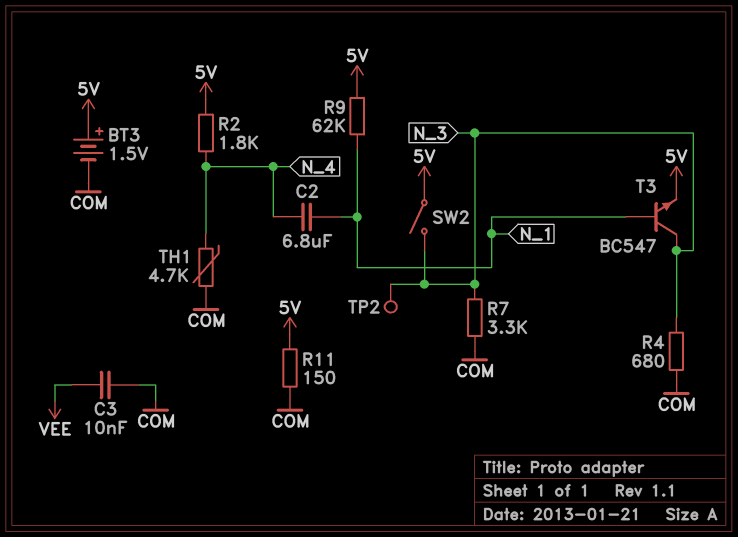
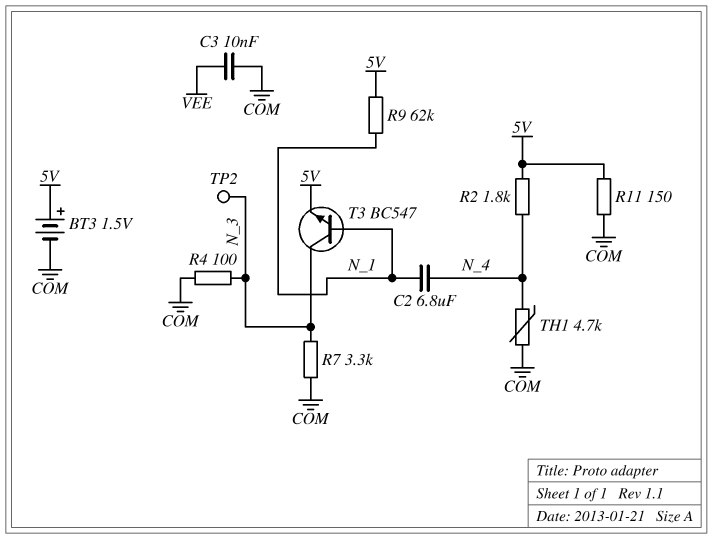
R4: 680 (COM, N_3) -> 100 (COM, N_3)
SW2: switch (5V, N_3) -> none

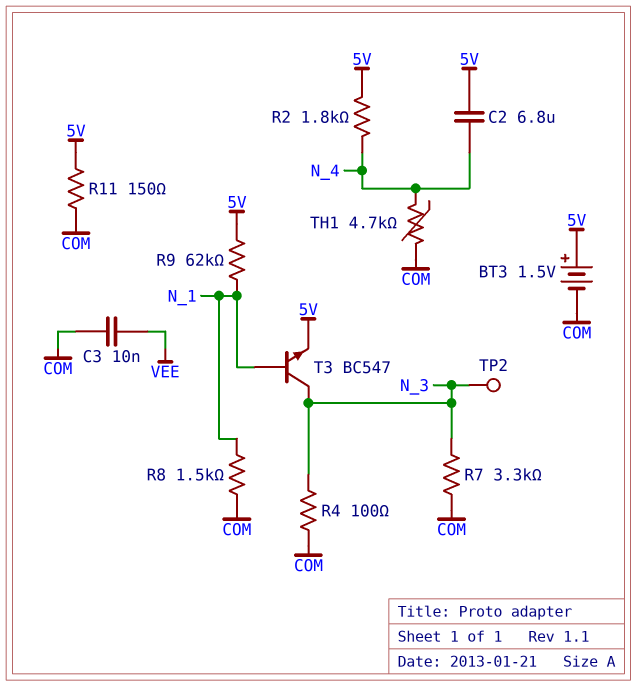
C2: 6.8uF (N_1, N_4) -> 6.8uF (5V, N_4)
R8: none -> 1.5k (COM, N_1)

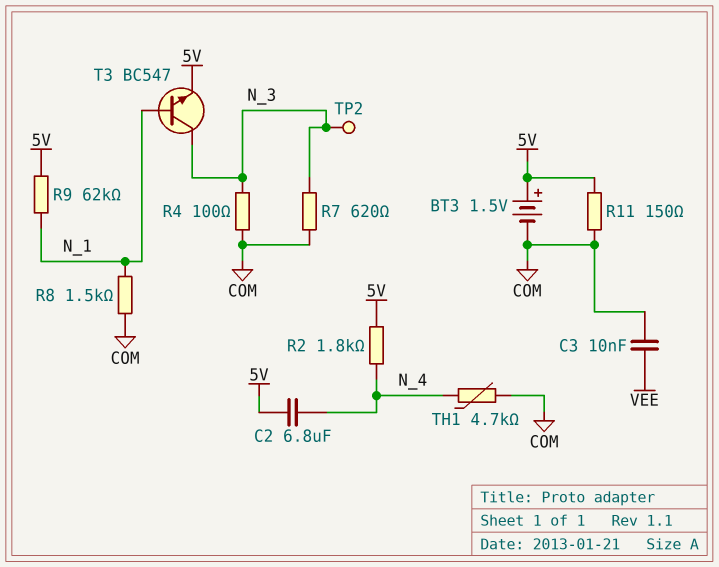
R7: 3.3k (COM, N_3) -> 620 (COM, N_3)

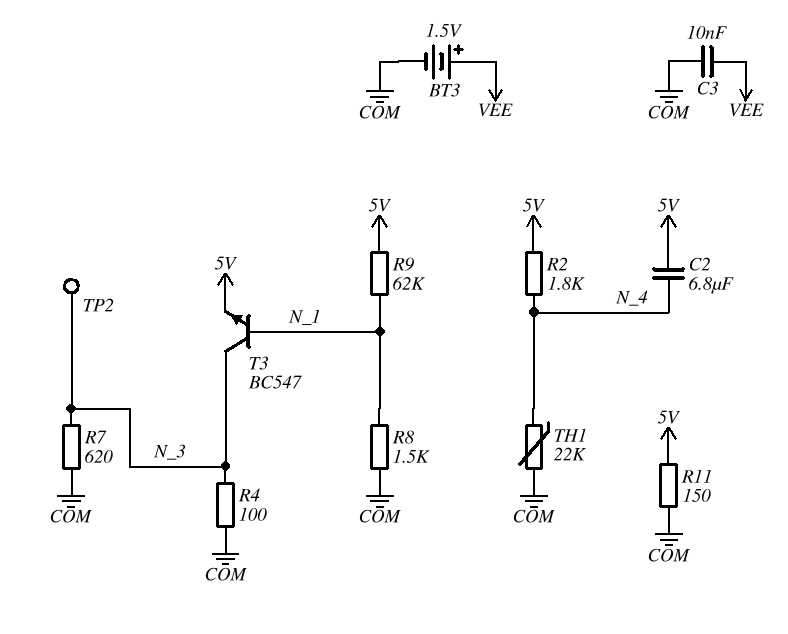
BT3: 1.5V (plus 5V, minus COM) -> 1.5V (plus VEE, minus COM)
TH1: 4.7k (COM, N_4) -> 22k (COM, N_4)

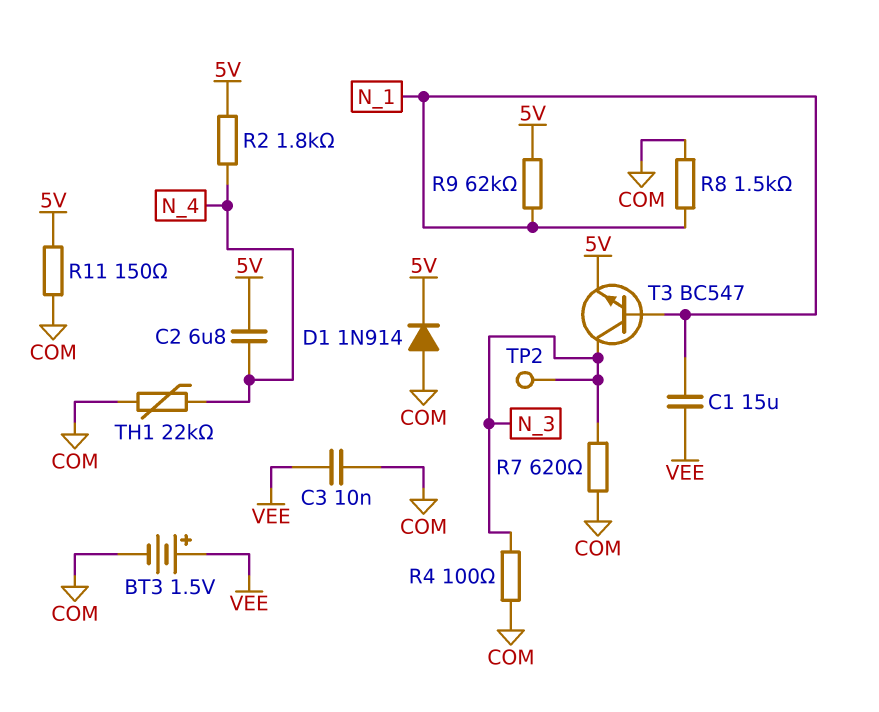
C1: none -> 15uF (N_1, VEE)
D1: none -> diode 1N914 (A COM, K 5V)

